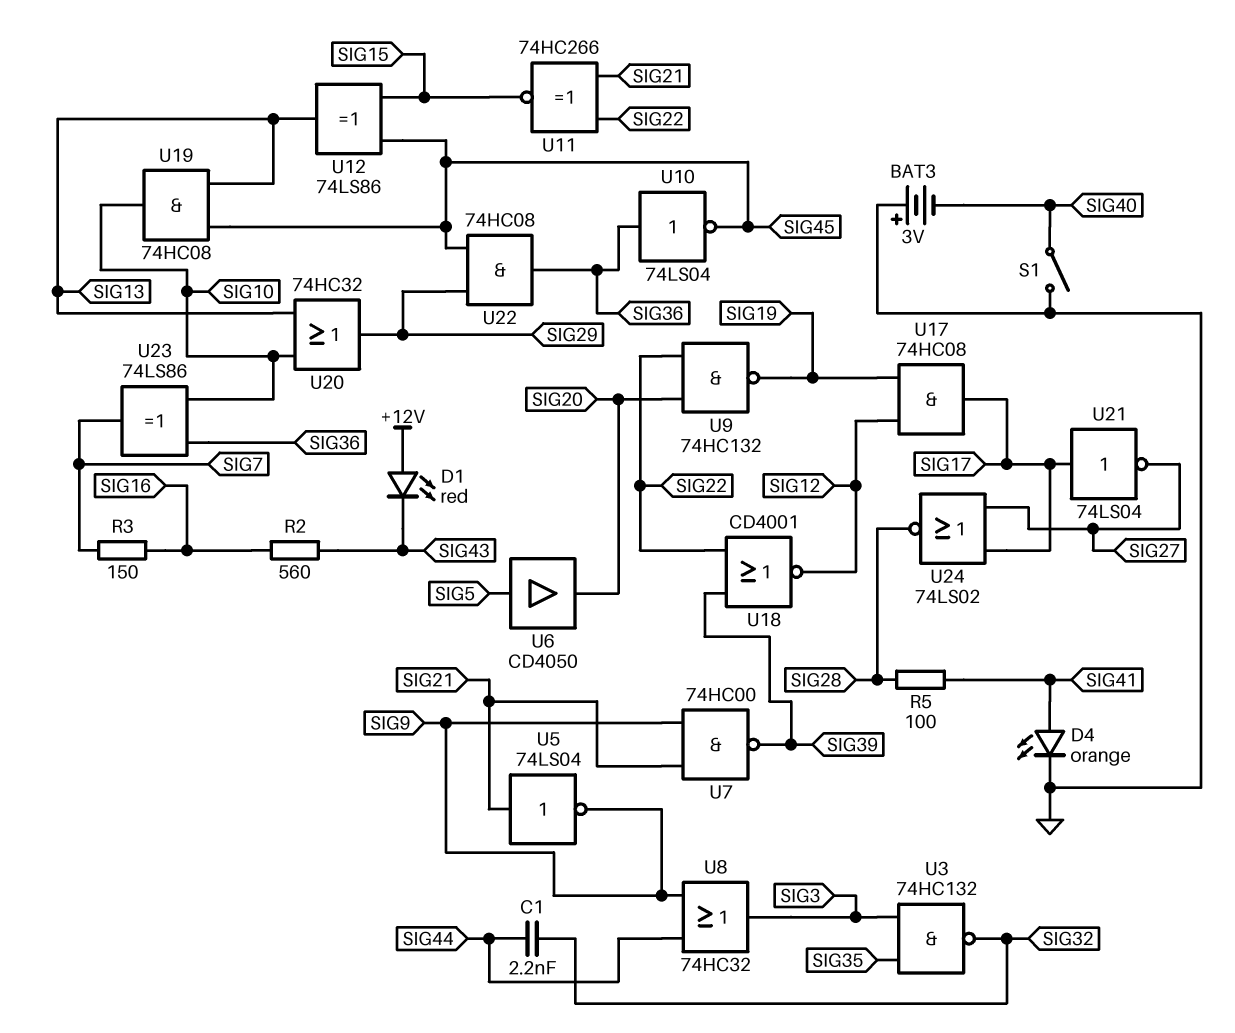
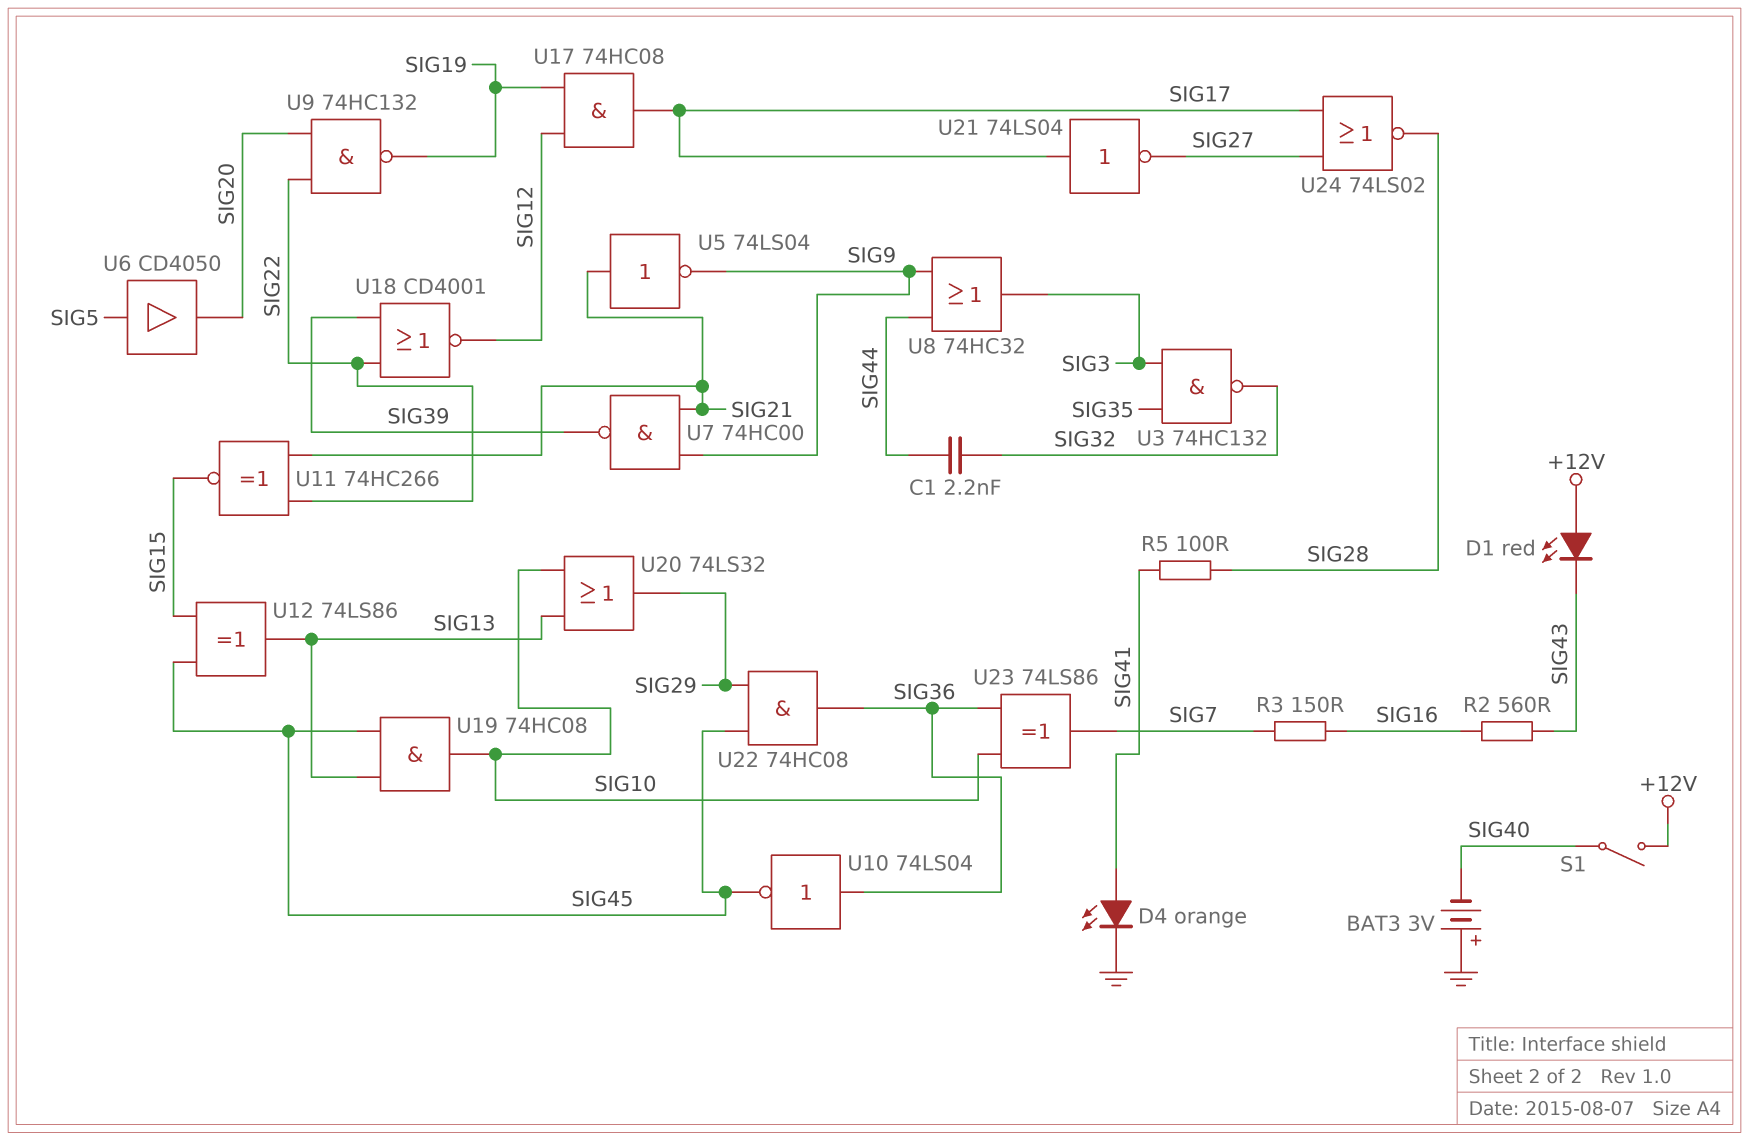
S1: switch (GND, SIG40) -> switch (+12V, SIG40)
U20: OR 74HC32 (in SIG10, in SIG13, out SIG29) -> OR 74LS32 (in SIG10, in SIG13, out SIG29)

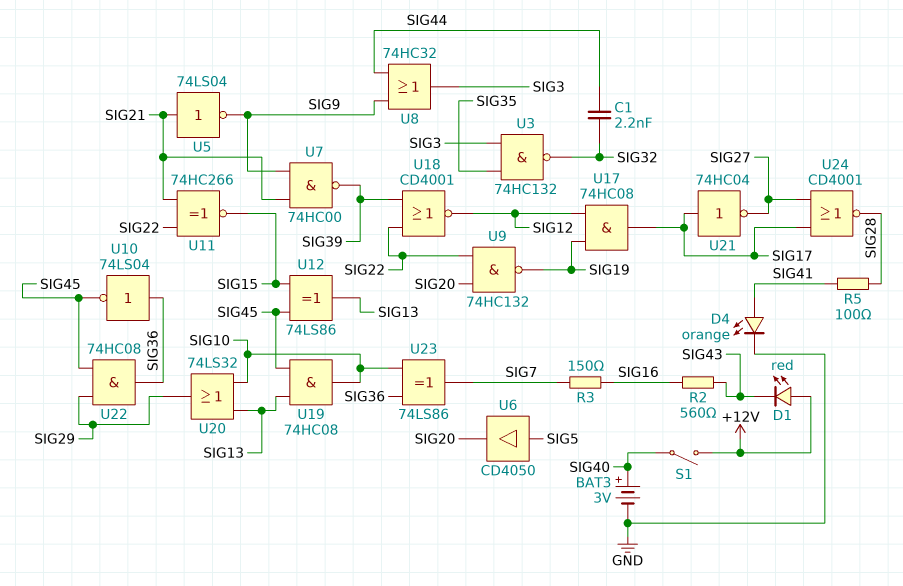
BAT3: 3V (plus GND, minus SIG40) -> 3V (plus SIG40, minus GND)
U21: NOT 74LS04 (in SIG17, out SIG27) -> NOT 74HC04 (in SIG17, out SIG27)
U24: NOR 74LS02 (in SIG17, in SIG27, out SIG28) -> NOR CD4001 (in SIG17, in SIG27, out SIG28)

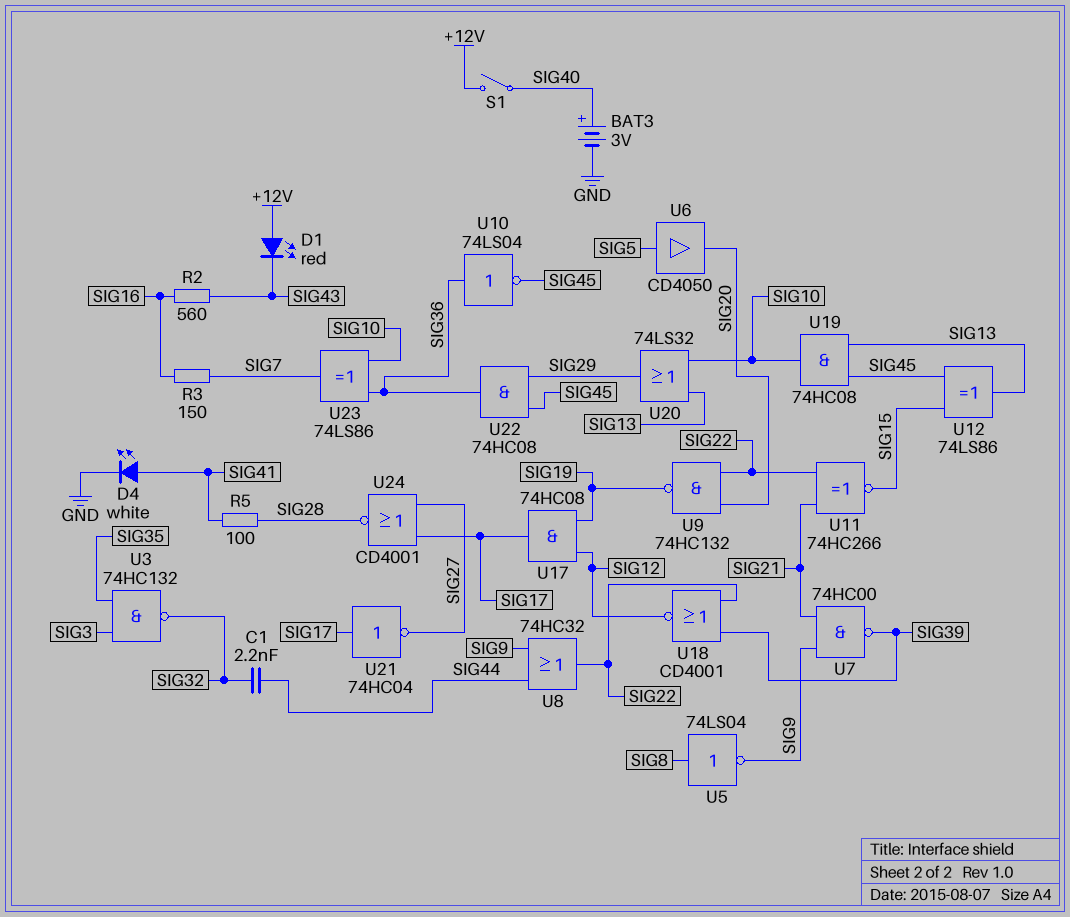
D4: LED orange (A SIG41, K GND) -> LED white (A SIG41, K GND)
U5: NOT 74LS04 (in SIG21, out SIG9) -> NOT 74LS04 (in SIG8, out SIG9)
U8: OR 74HC32 (in SIG9, in SIG44, out SIG3) -> OR 74HC32 (in SIG9, in SIG44, out SIG22)

